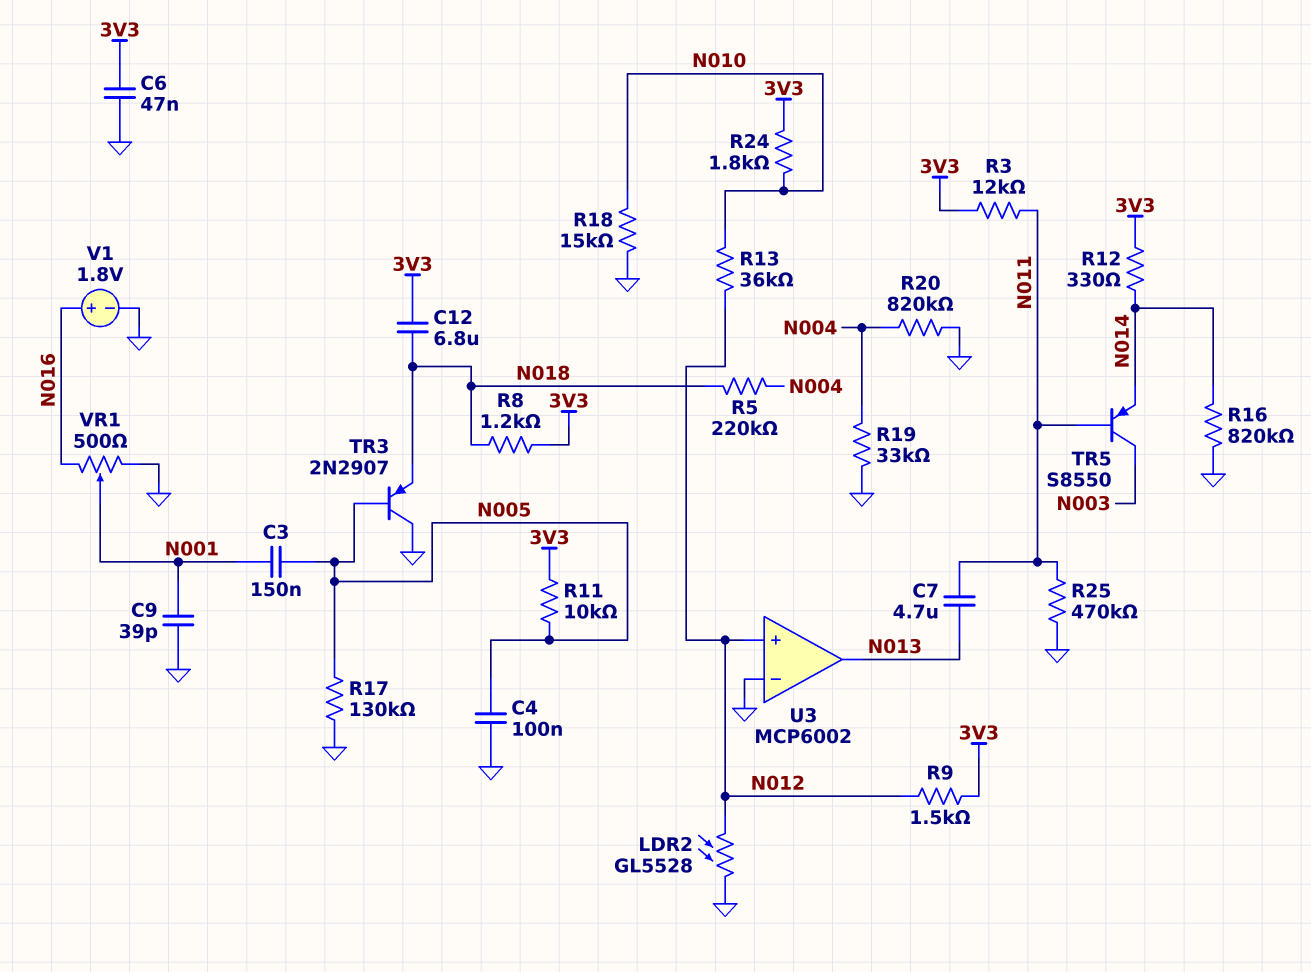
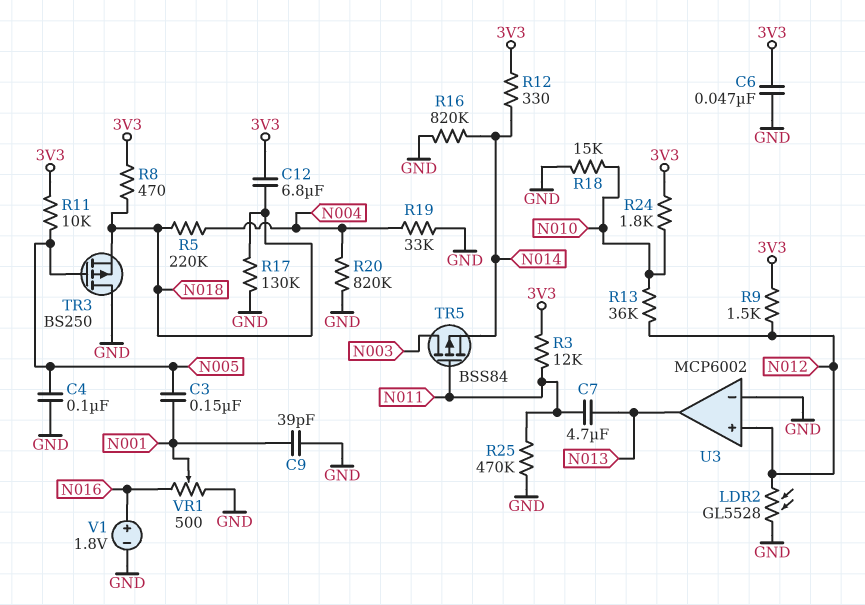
R8: 1.2k (3V3, N018) -> 470 (3V3, N018)
R17: 130k (GND, N005) -> 130k (GND, N018)
TR3: PNP 2N2907 (B N005, C GND, E N018) -> PMOS BS250 (G N005, D GND, S N018)
TR5: PNP S8550 (B N011, C N003, E N014) -> PMOS BSS84 (G N011, D N003, S N014)

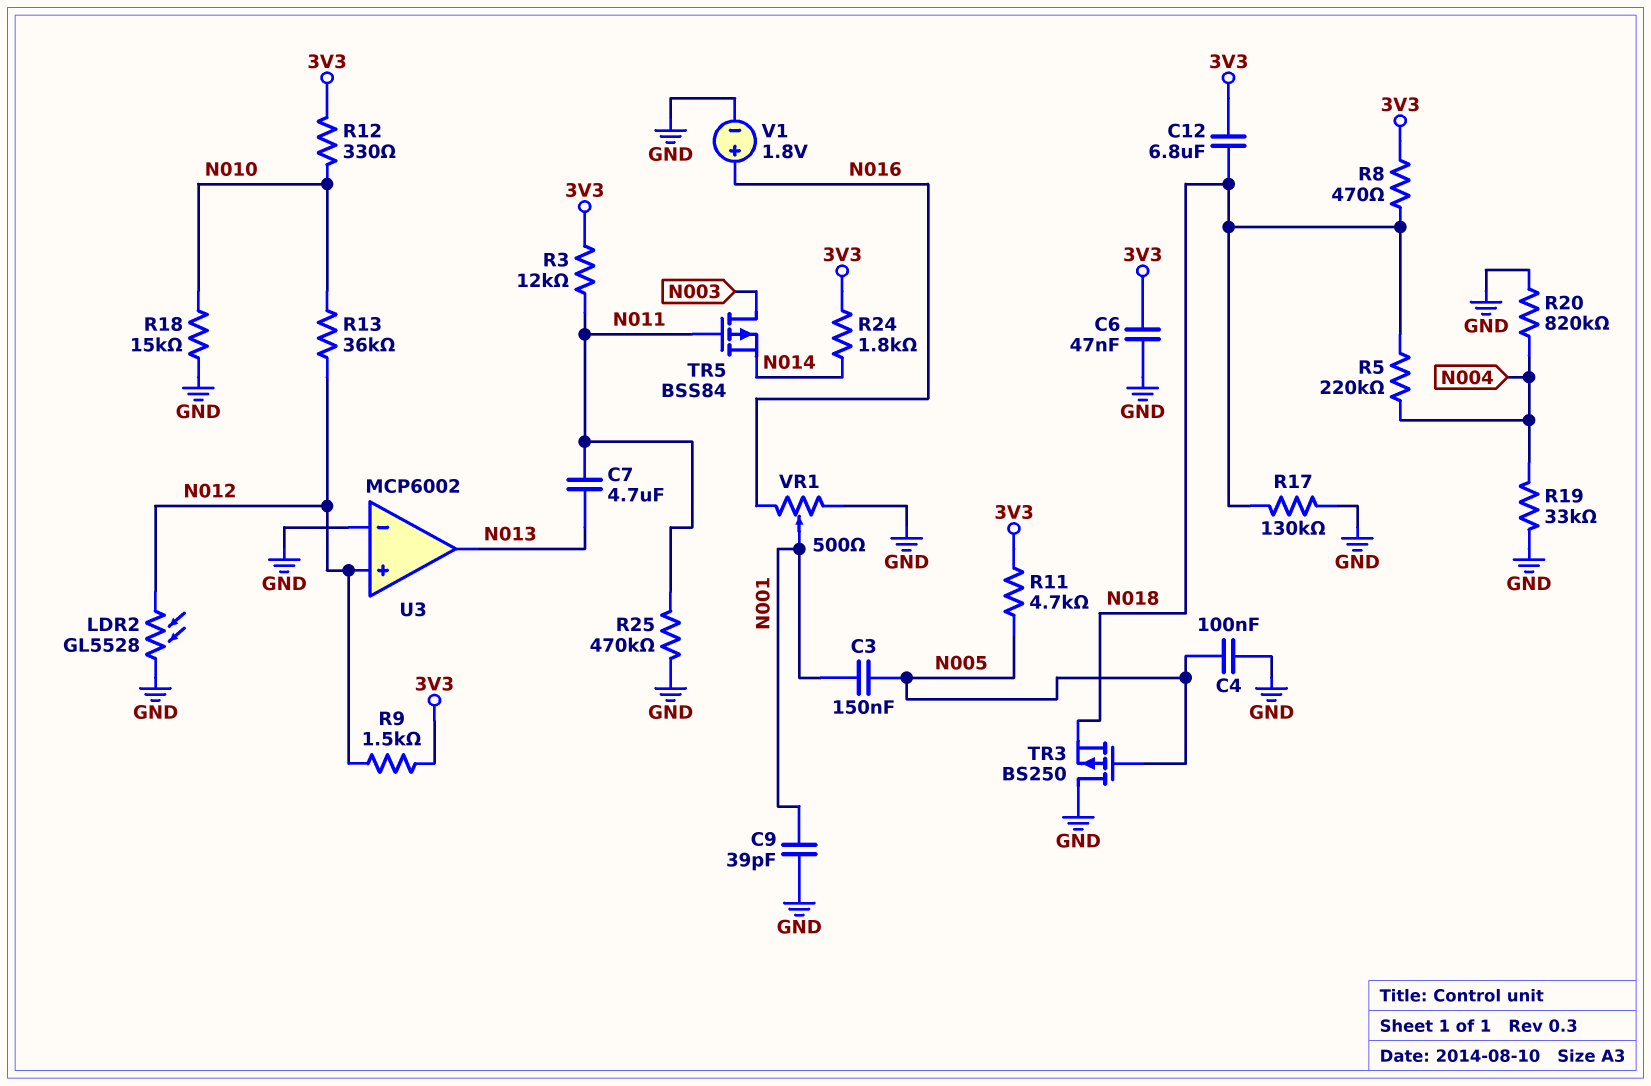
R11: 10k (3V3, N005) -> 4.7k (3V3, N005)
R12: 330 (3V3, N014) -> 330 (3V3, N010)
R16: 820k (GND, N014) -> none
R24: 1.8k (3V3, N010) -> 1.8k (3V3, N014)

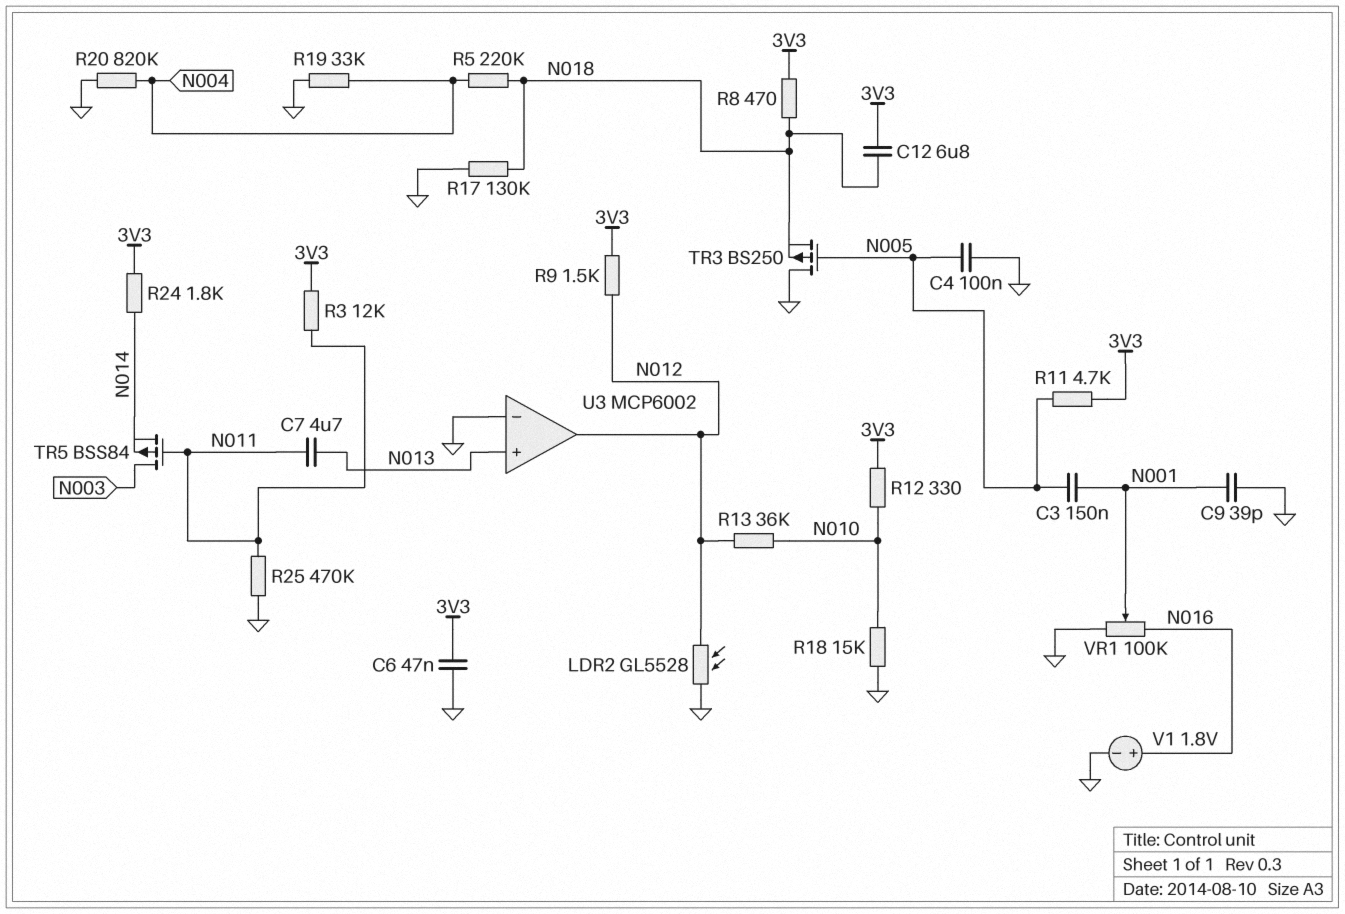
U3 pin in+: N012 -> N013
U3 pin out: N013 -> N012
VR1: 500 (GND, N016, wiper N001) -> 100k (GND, N016, wiper N001)

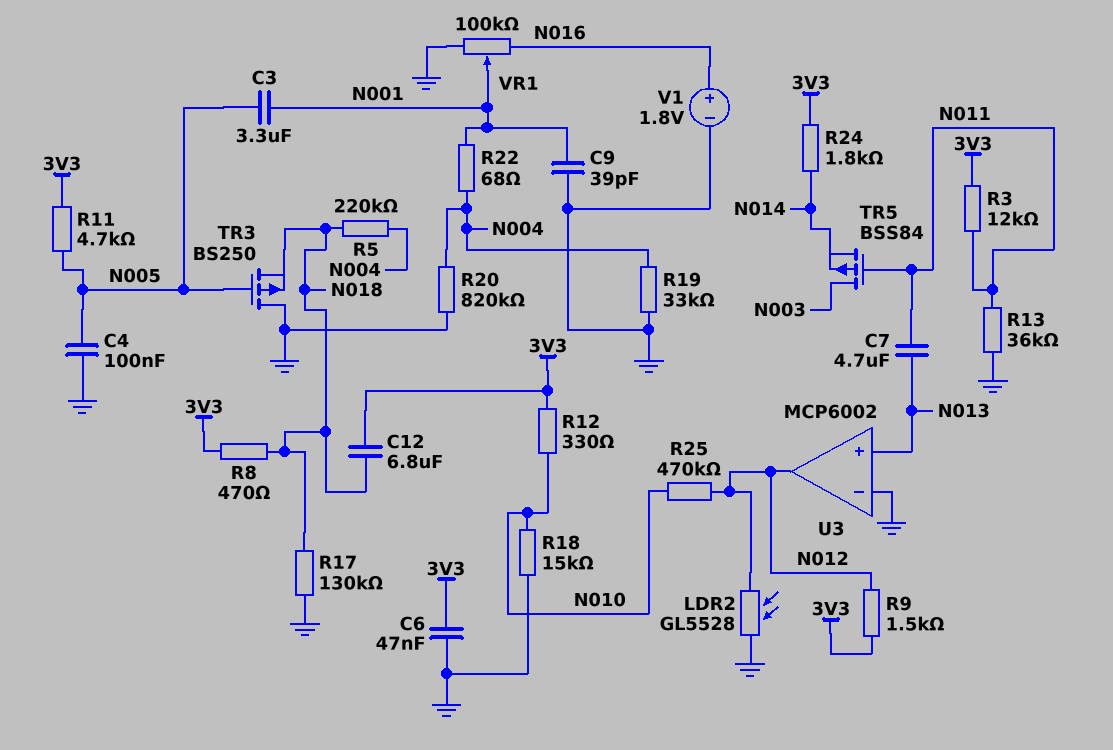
C3: 150nF (N001, N005) -> 3.3uF (N001, N005)
R13: 36k (N010, N012) -> 36k (GND, N011)
R22: none -> 68 (N001, N004)
R25: 470k (GND, N011) -> 470k (N010, N012)

